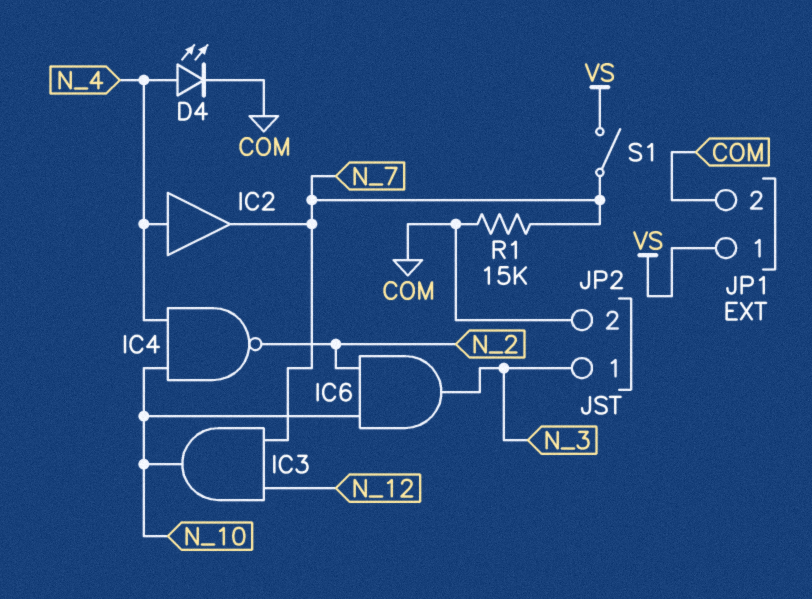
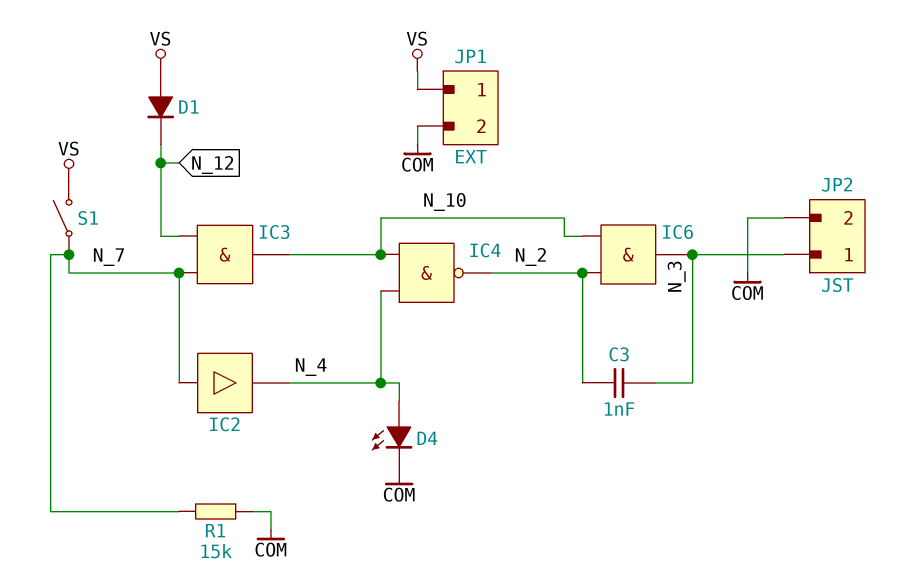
C3: none -> 1nF (N_2, N_3)
D1: none -> diode (A VS, K N_12)
IC2: buffer (in N_4, out N_7) -> buffer (in N_7, out N_4)

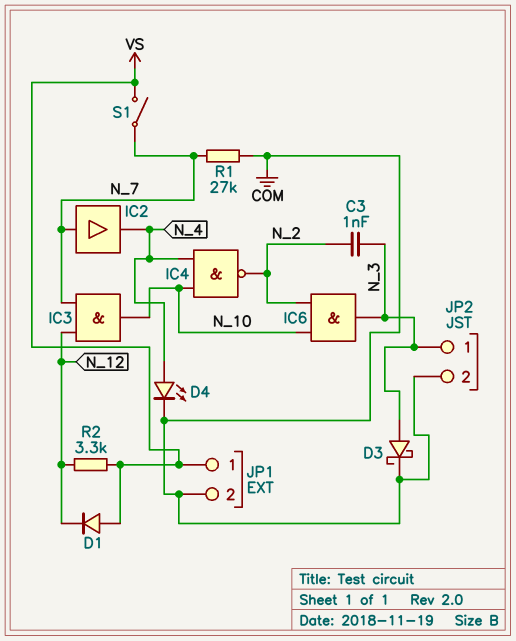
D3: none -> schottky (A N_3, K COM)
R1: 15k (COM, N_7) -> 27k (COM, N_7)
R2: none -> 3.3k (N_12, VS)

